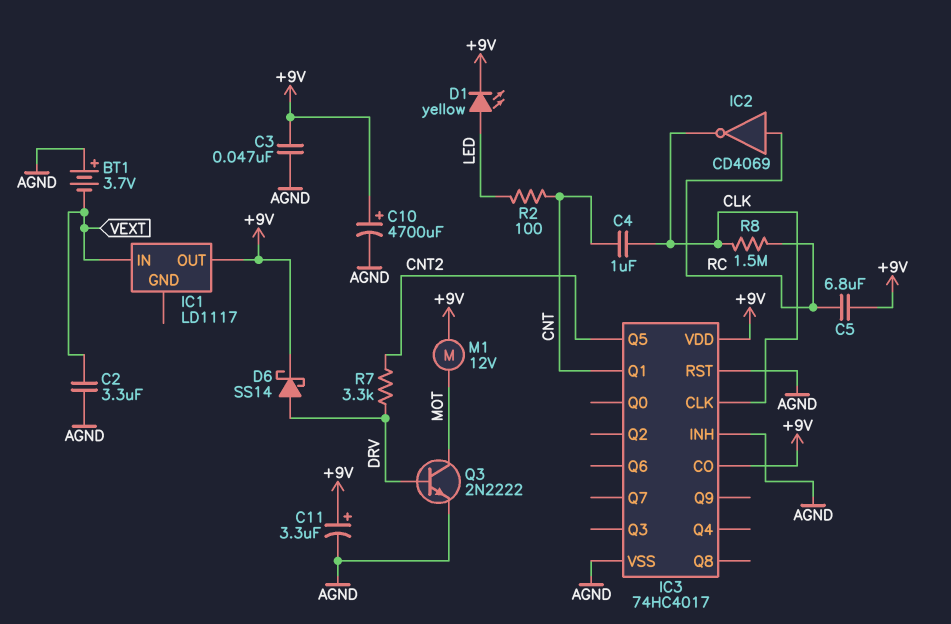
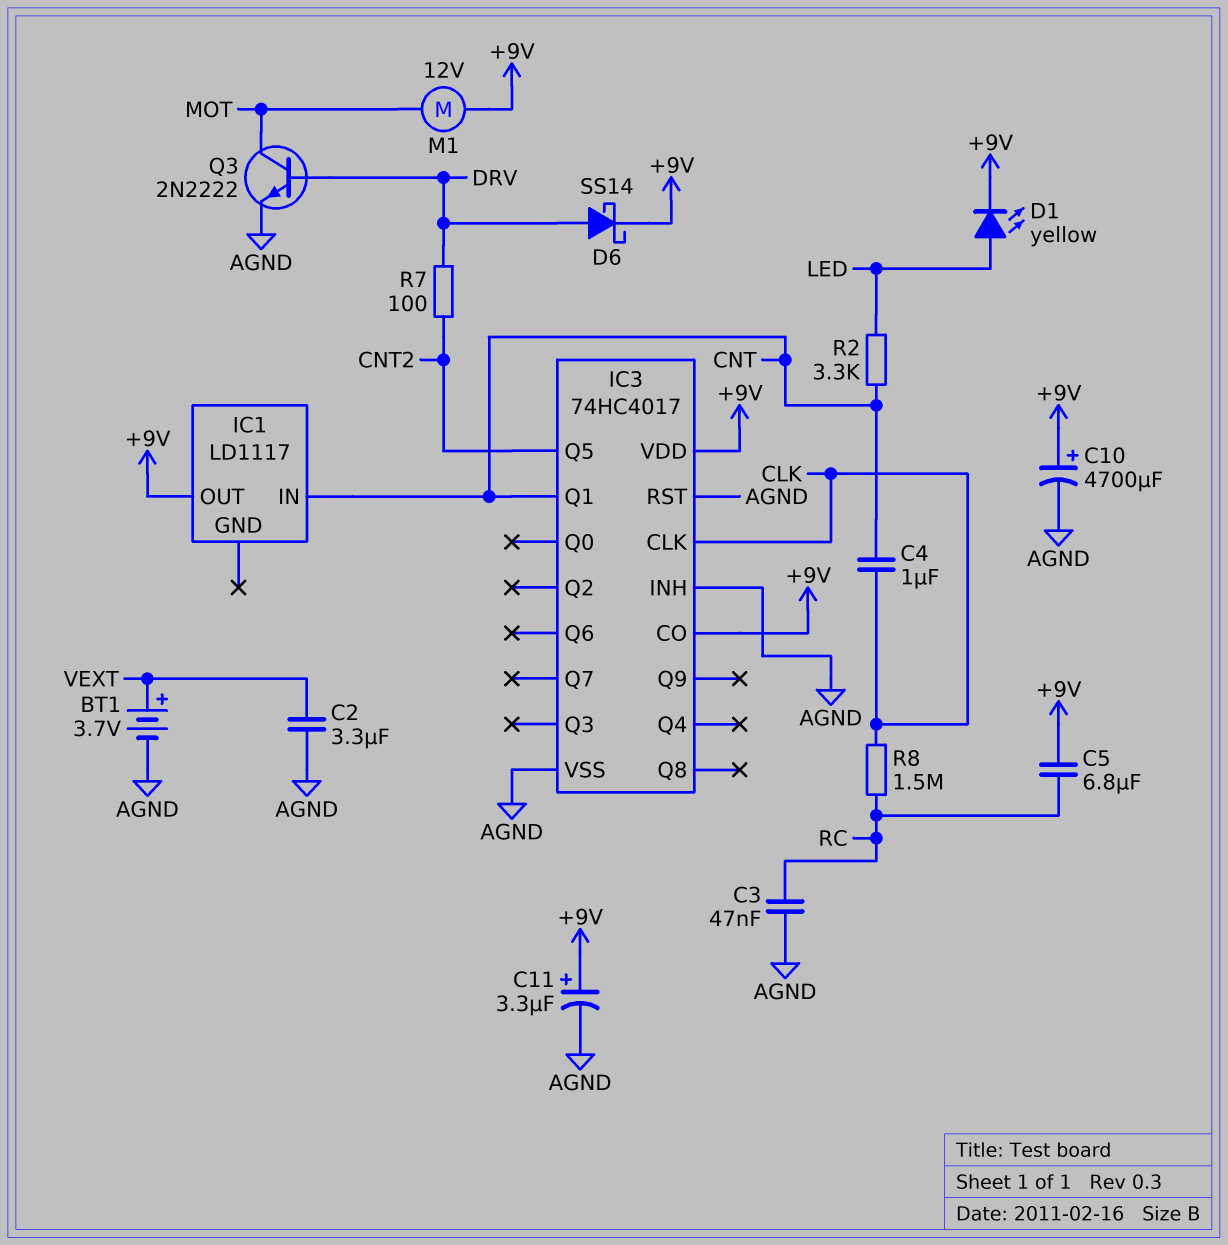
BT1: 3.7V (plus AGND, minus VEXT) -> 3.7V (plus VEXT, minus AGND)
C3: 47nF (+9V, AGND) -> 47nF (AGND, RC)
IC1 pin IN: VEXT -> CNT
IC2: NOT CD4069 (in RC, out CLK) -> none
R2: 100 (CNT, LED) -> 3.3k (CNT, LED)
R7: 3.3k (CNT2, DRV) -> 100 (CNT2, DRV)

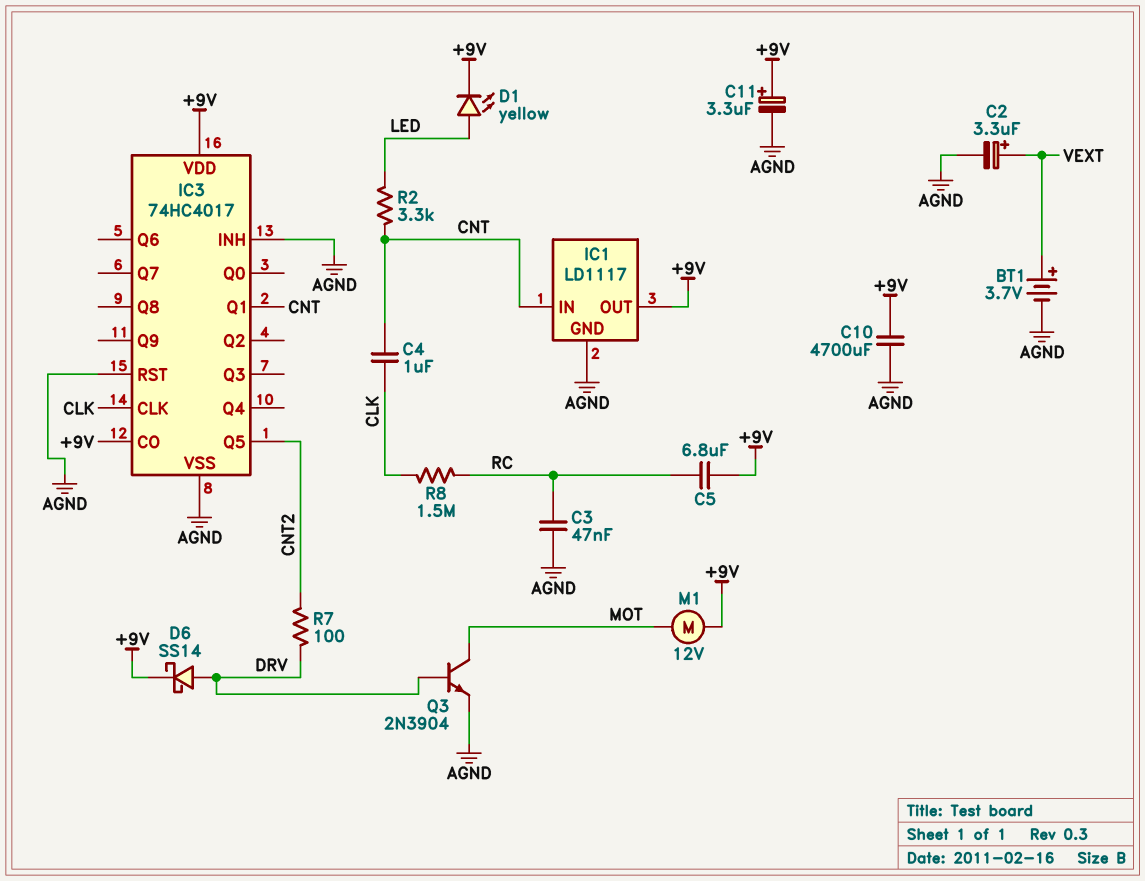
C2: 3.3uF (AGND, VEXT) -> 3.3uF (plus VEXT, minus AGND)
C10: 4700uF (plus +9V, minus AGND) -> 4700uF (+9V, AGND)
IC1 pin GND: none -> AGND
Q3: NPN 2N2222 (B DRV, C MOT, E AGND) -> NPN 2N3904 (B DRV, C MOT, E AGND)

